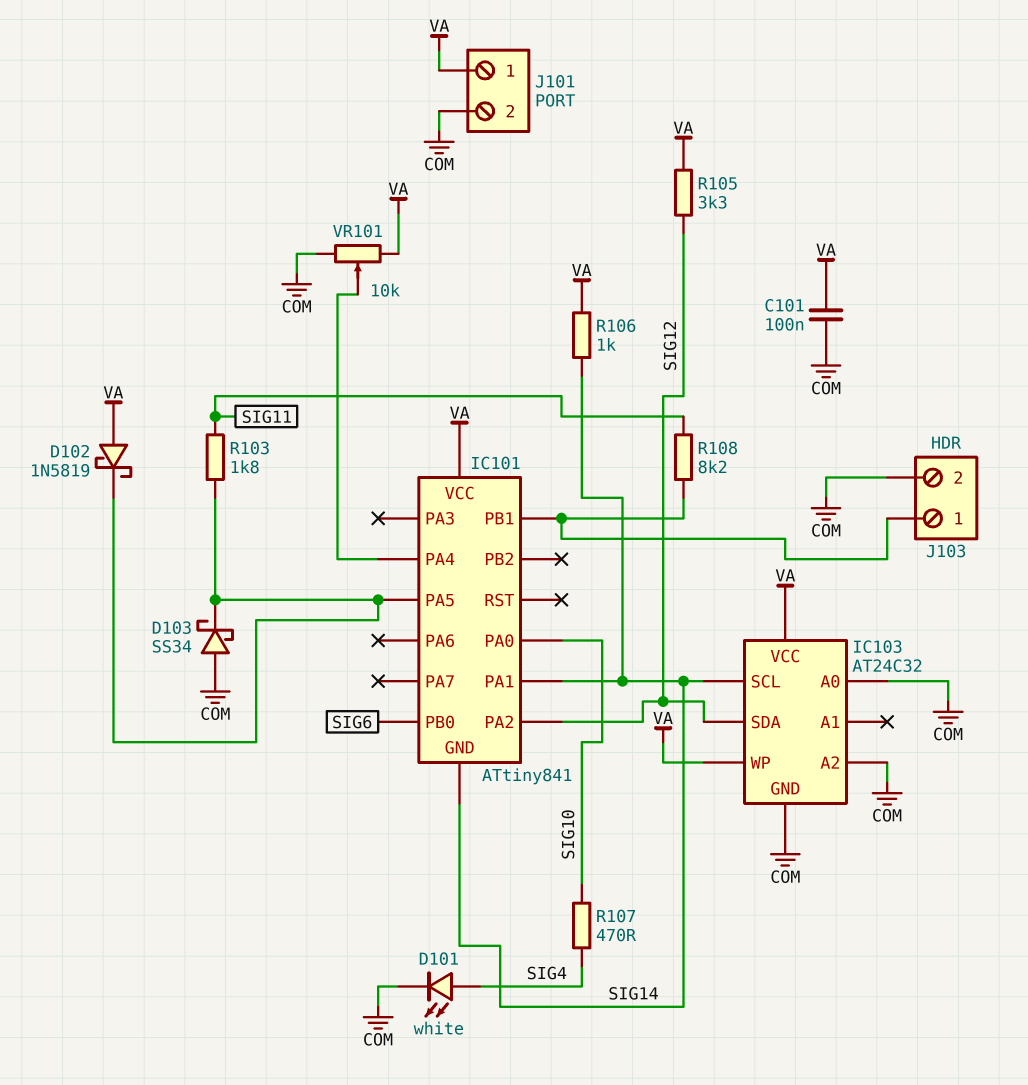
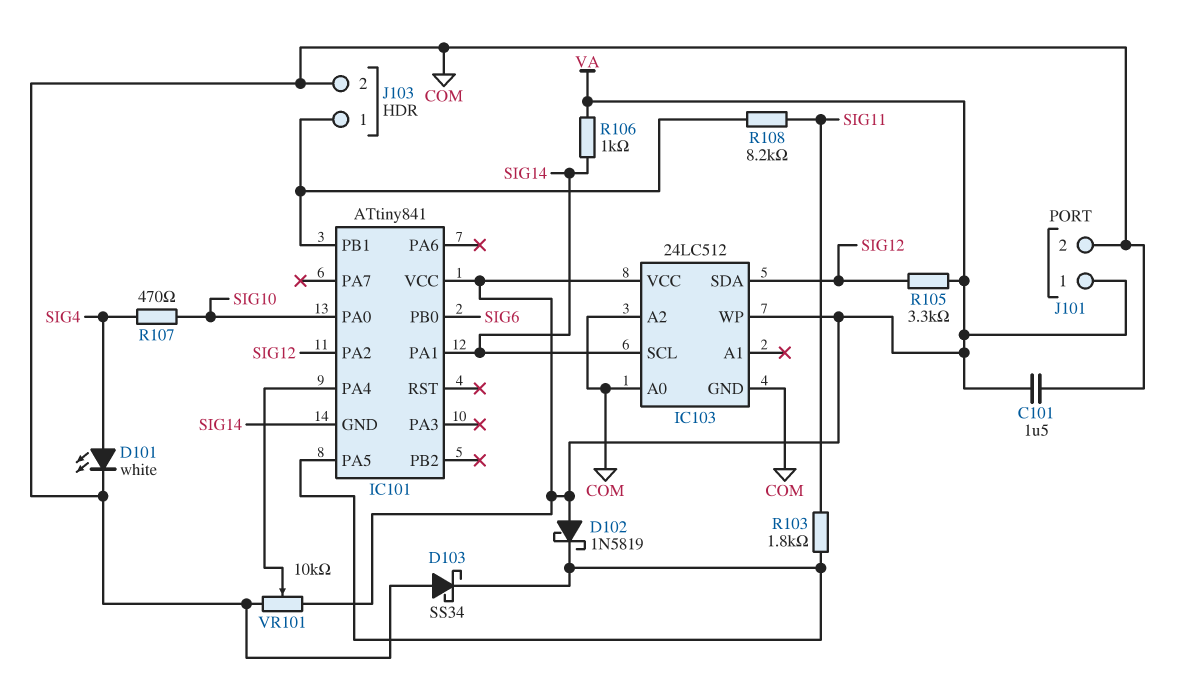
C101: 100nF (COM, VA) -> 1.5uF (COM, VA)
IC103: AT24C32 -> 24LC512

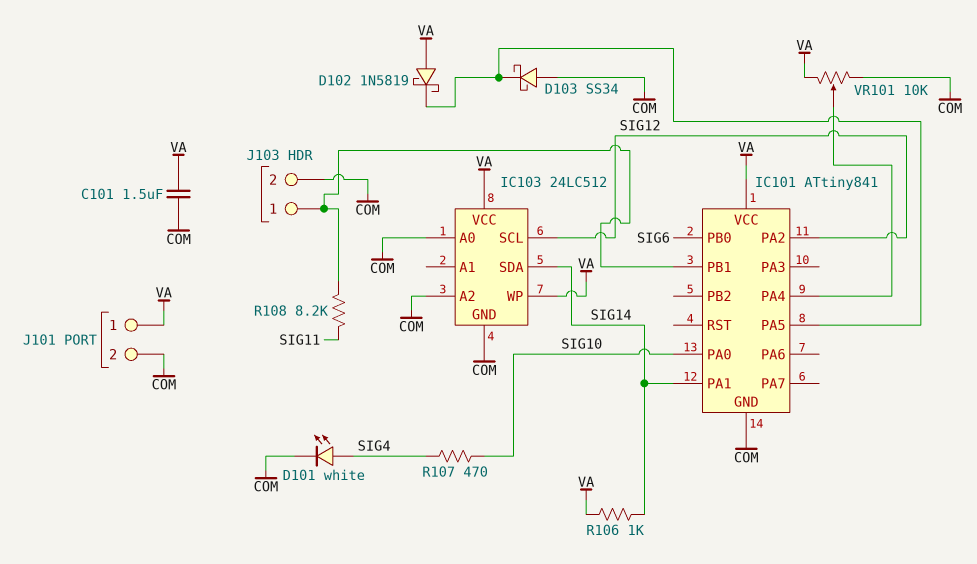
IC101 pin GND: SIG14 -> COM
IC103 pin SCL: SIG14 -> SIG12
IC103 pin SDA: SIG12 -> SIG14
R103: 1.8k (IC101/PA5, SIG11) -> none
R105: 3.3k (SIG12, VA) -> none

